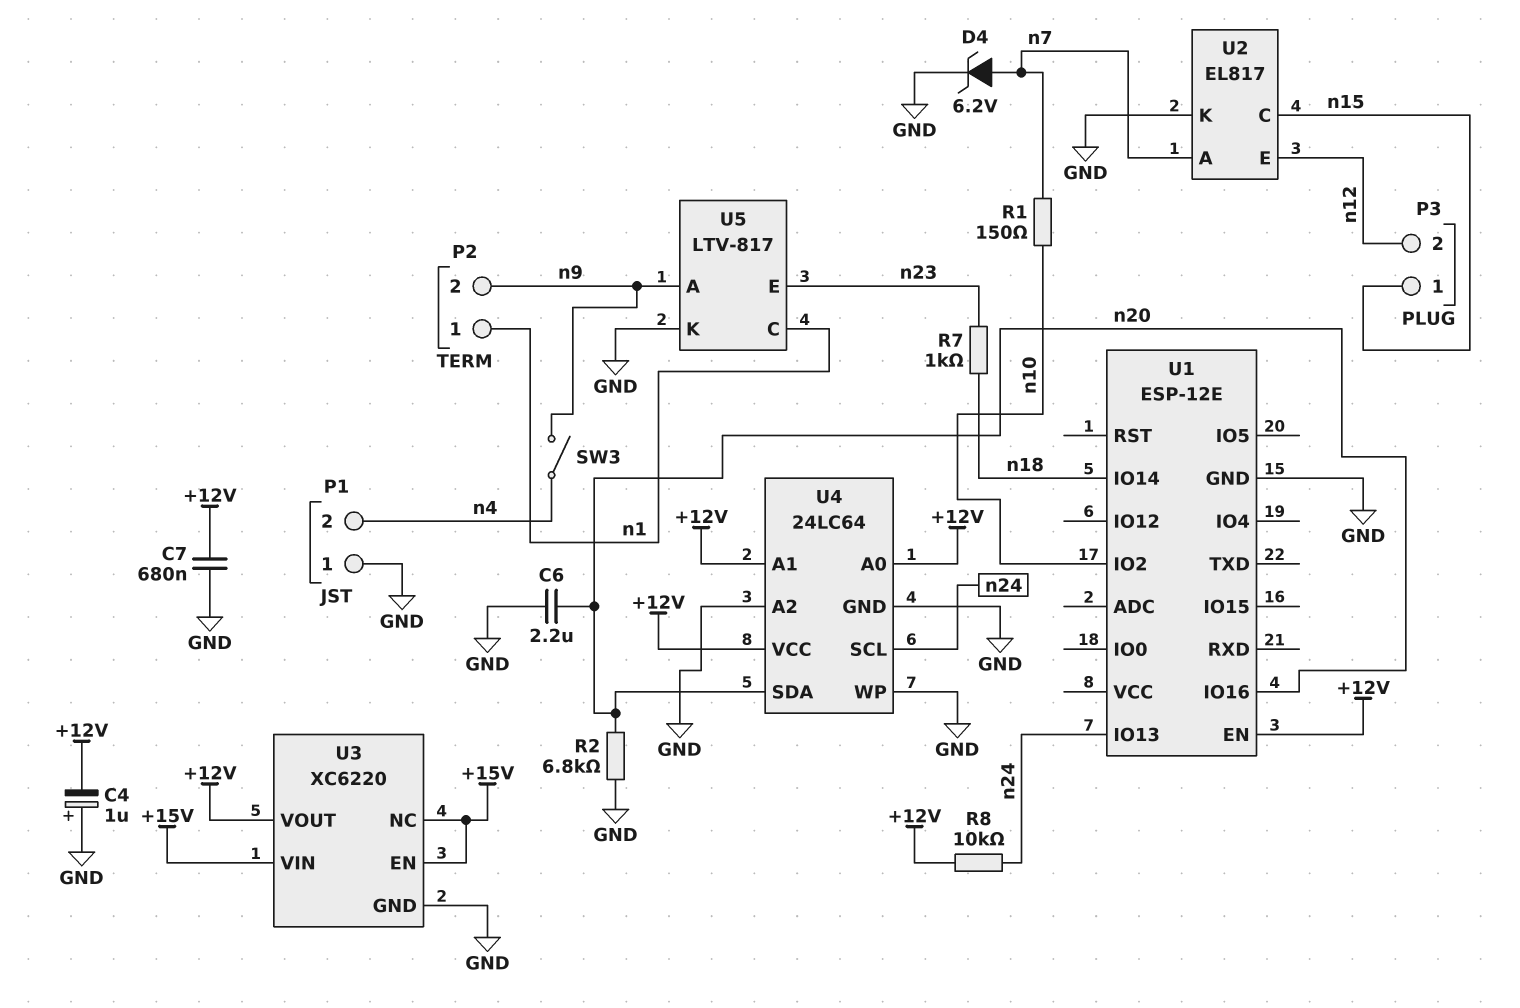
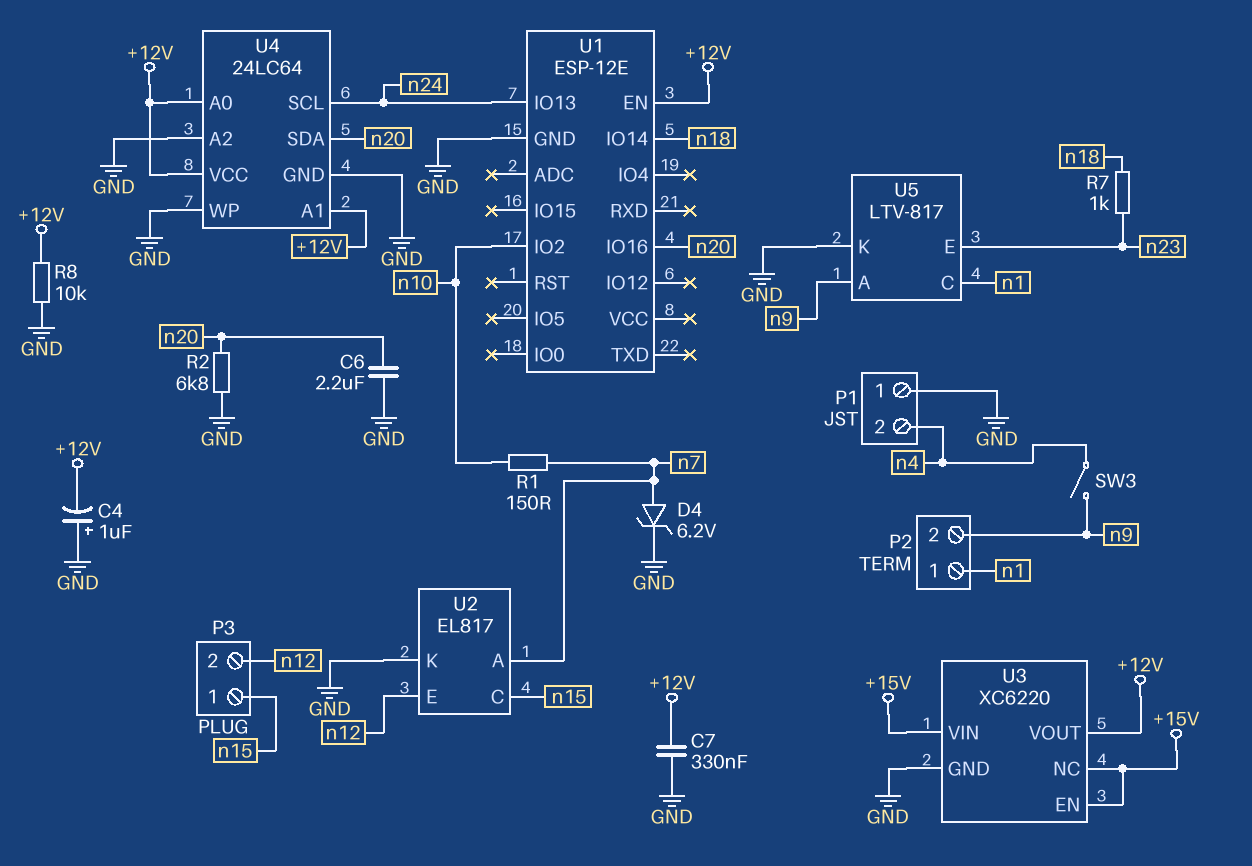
C7: 680nF (+12V, GND) -> 330nF (+12V, GND)
R8: 10k (+12V, n24) -> 10k (+12V, GND)

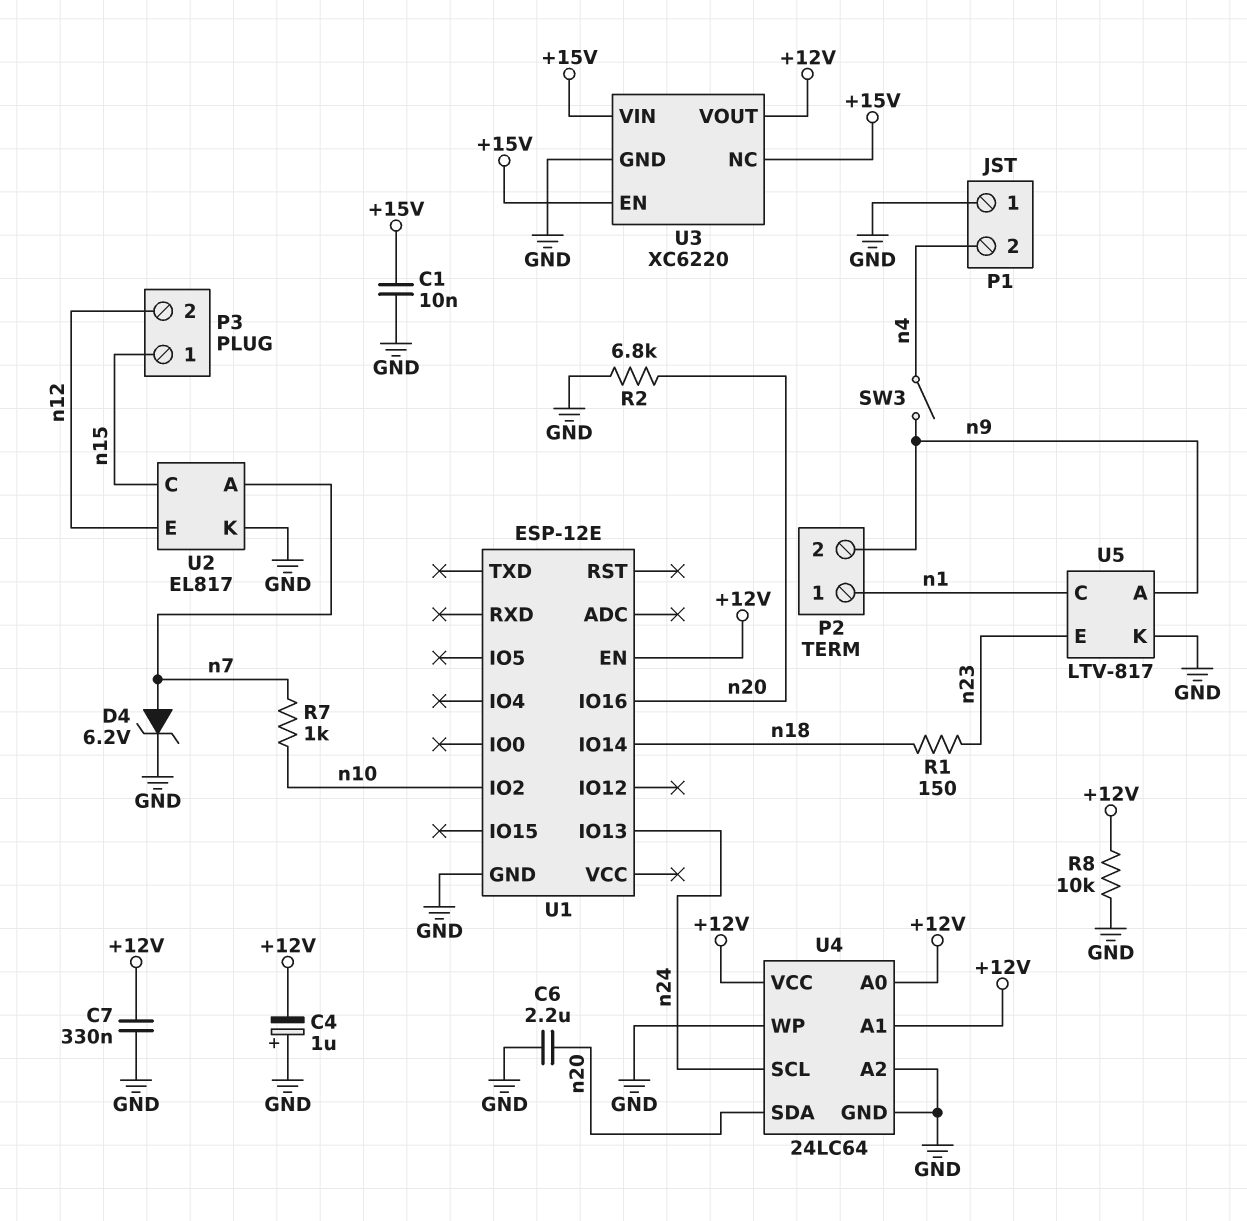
C1: none -> 10nF (+15V, GND)
R1: 150 (n7, n10) -> 150 (n18, n23)
R7: 1k (n18, n23) -> 1k (n7, n10)

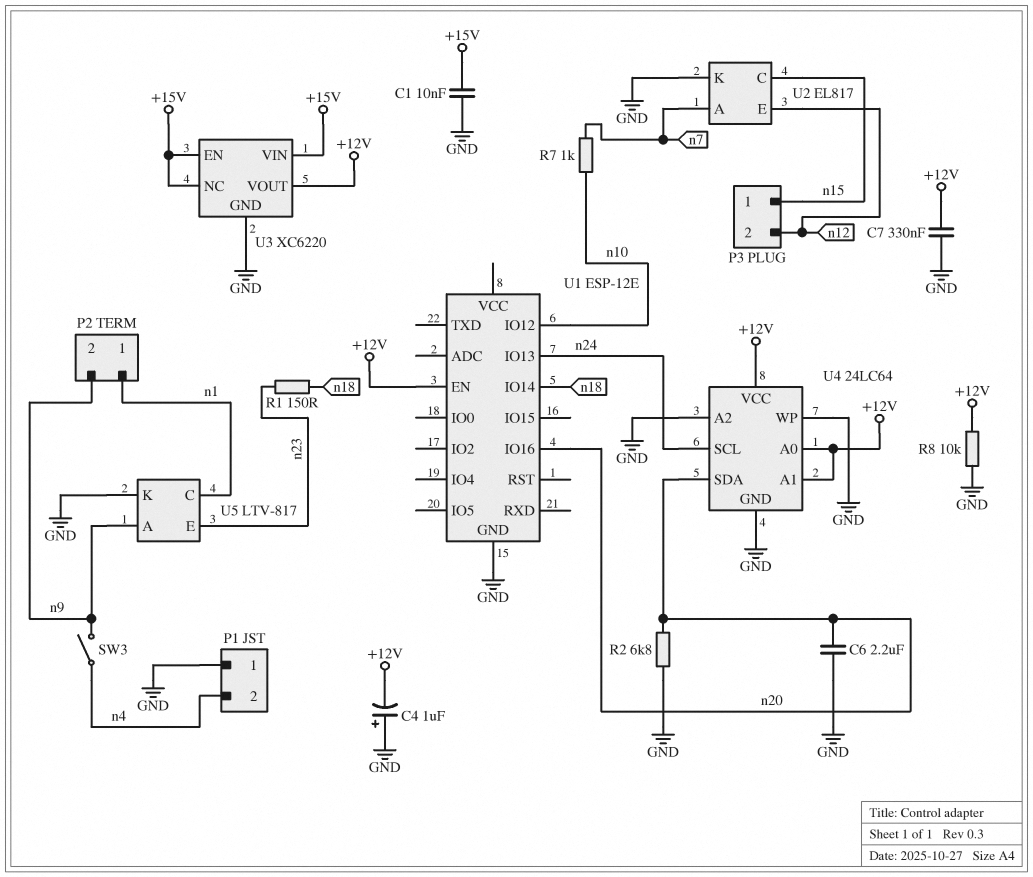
D4: zener 6.2V (A n7, K GND) -> none
U1 pin IO2: n10 -> none
U1 pin IO12: none -> n10

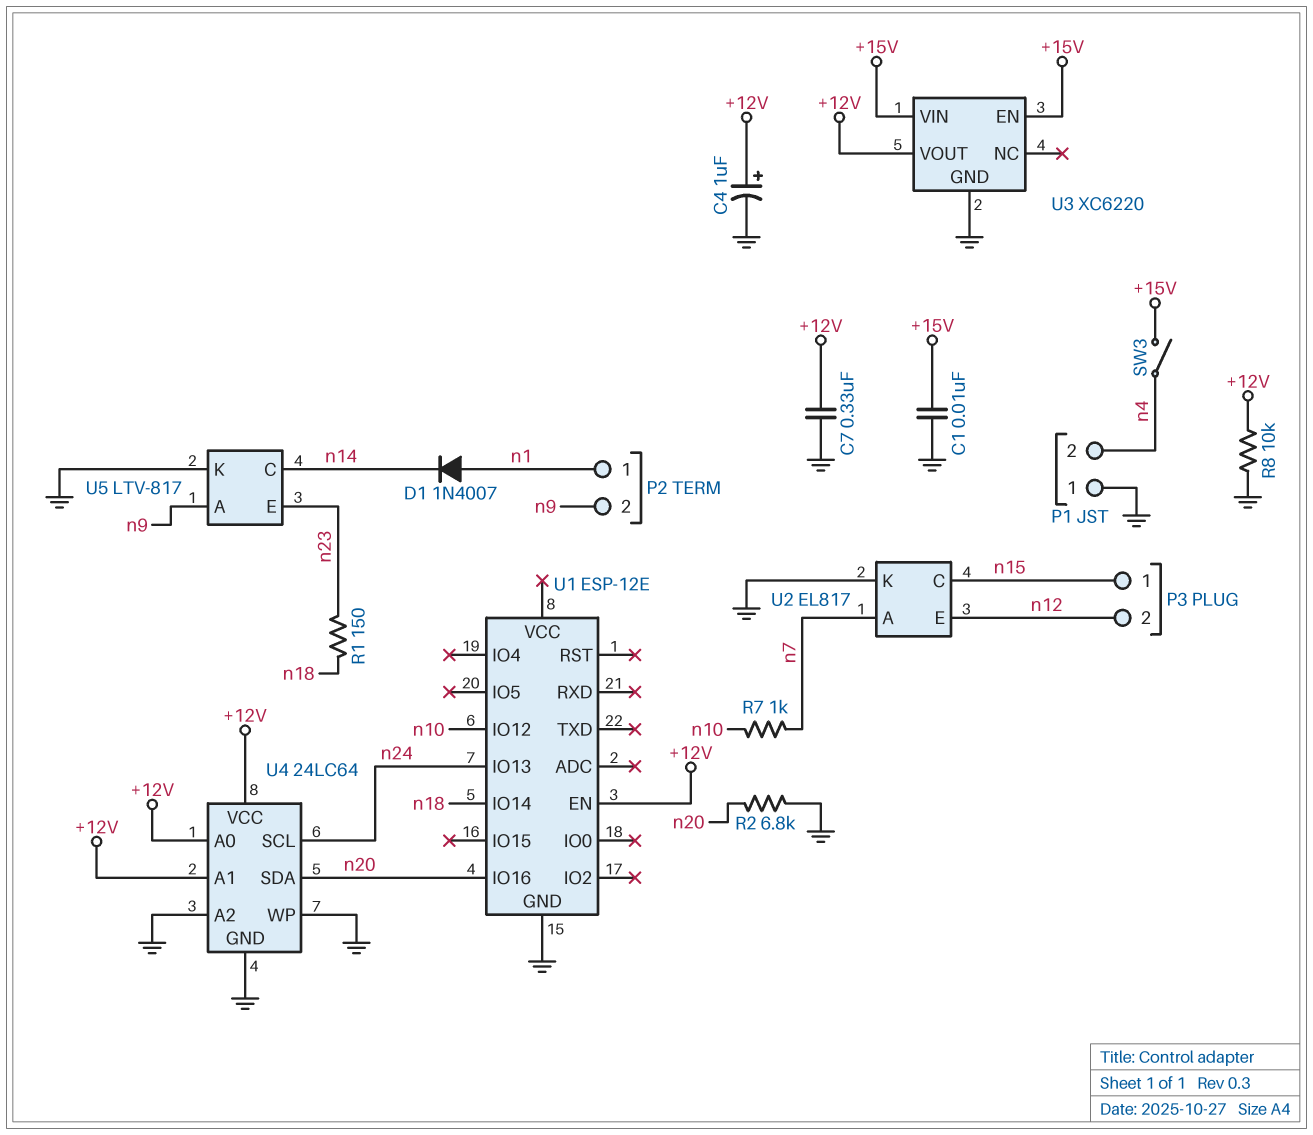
C4: 1uF (plus GND, minus +12V) -> 1uF (plus +12V, minus GND)
C6: 2.2uF (GND, n20) -> none
D1: none -> diode 1N4007 (A n1, K n14)
SW3: switch (n4, n9) -> switch (+15V, n4)
U3 pin NC: +15V -> none
U5 pin C: n1 -> n14

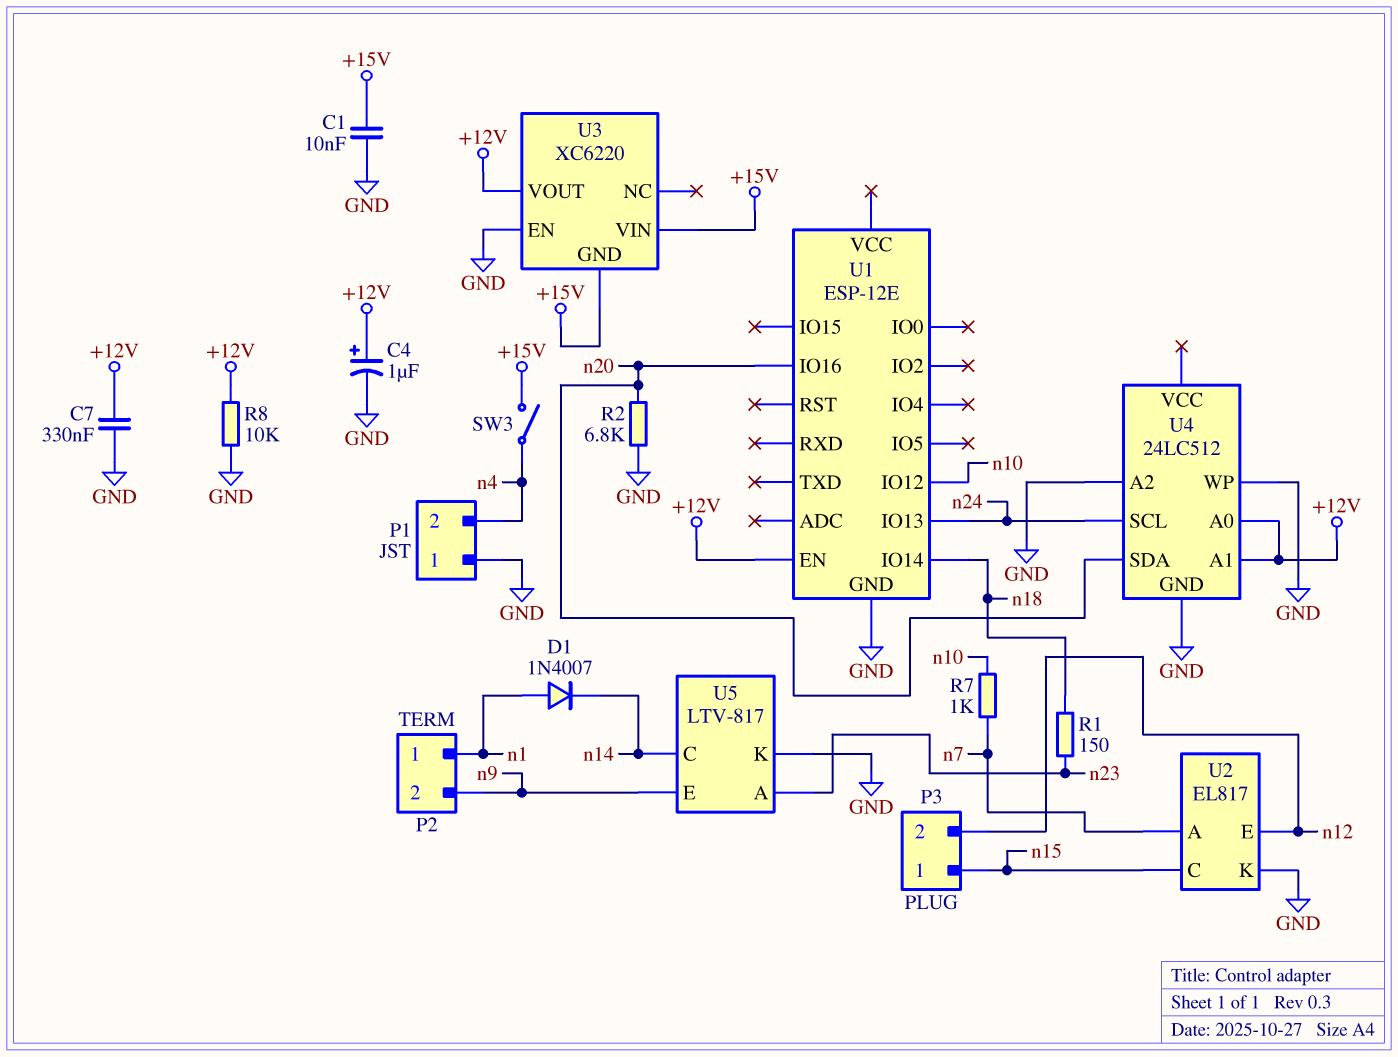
U3 pin EN: +15V -> GND
U3 pin GND: GND -> +15V
U4: 24LC64 -> 24LC512
U4 pin VCC: +12V -> none
U5 pin A: n9 -> n23
U5 pin E: n23 -> n9

